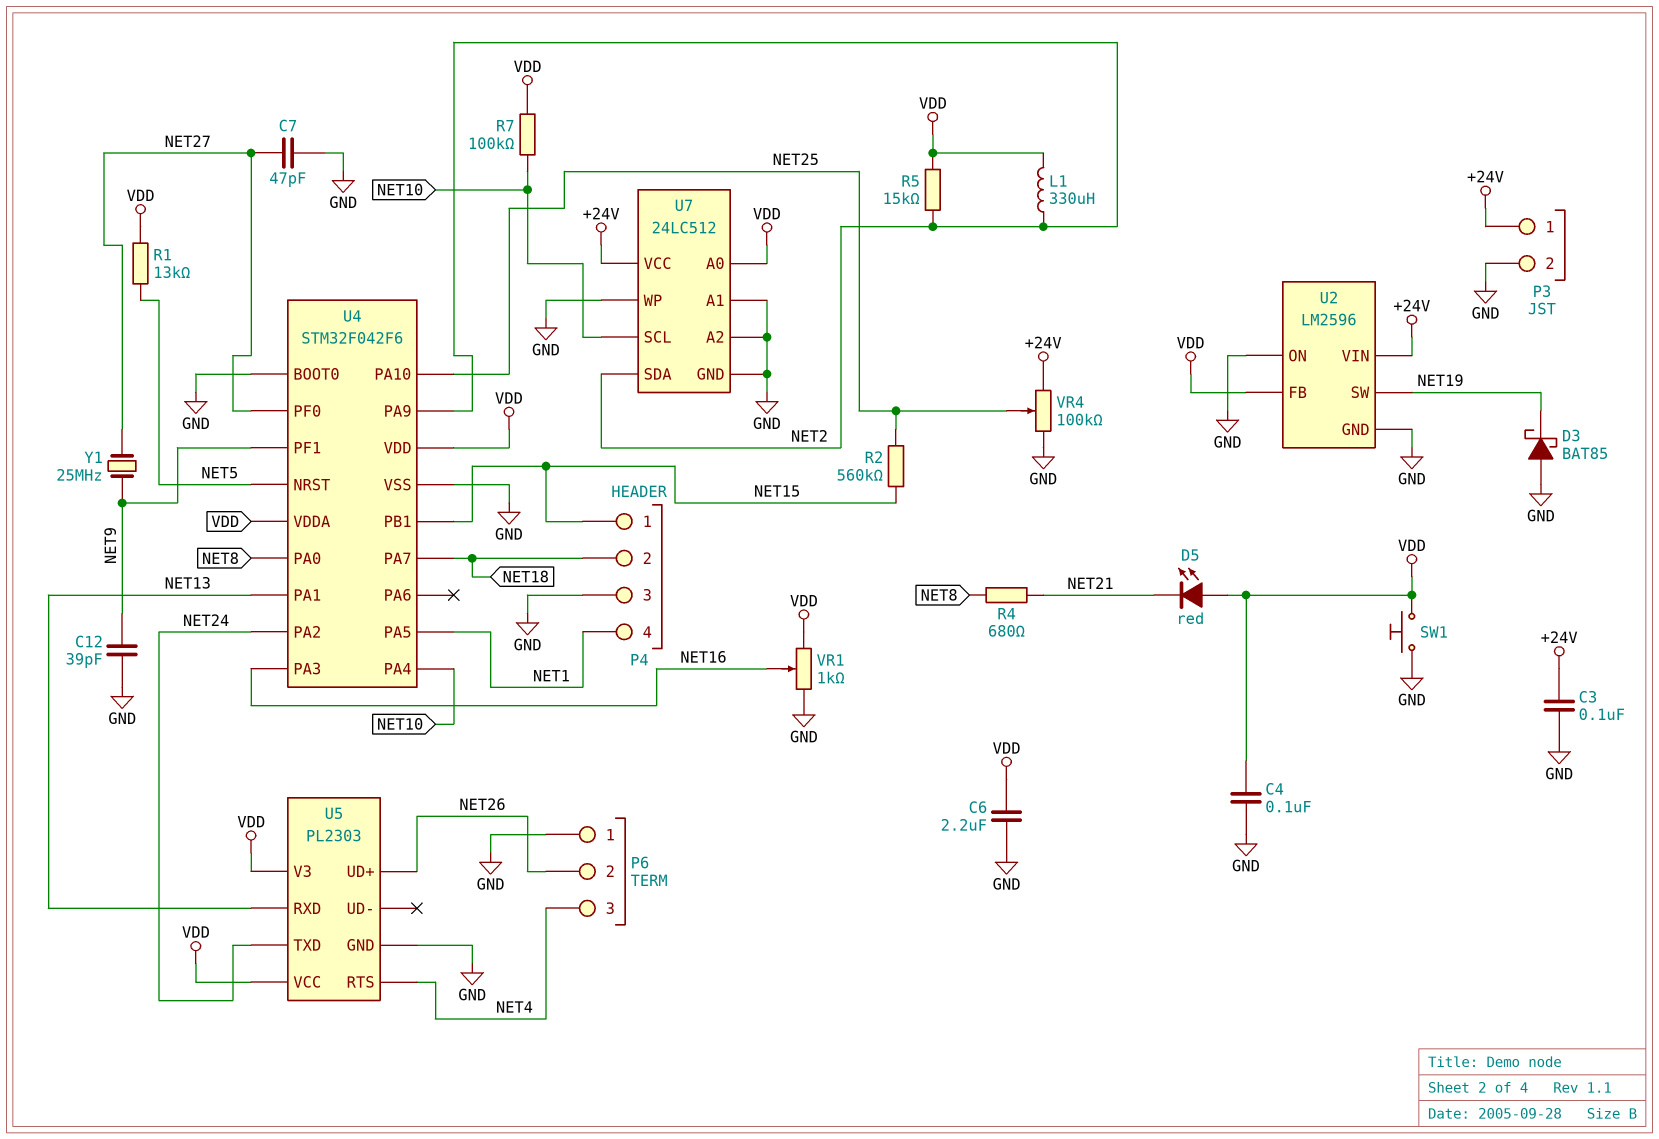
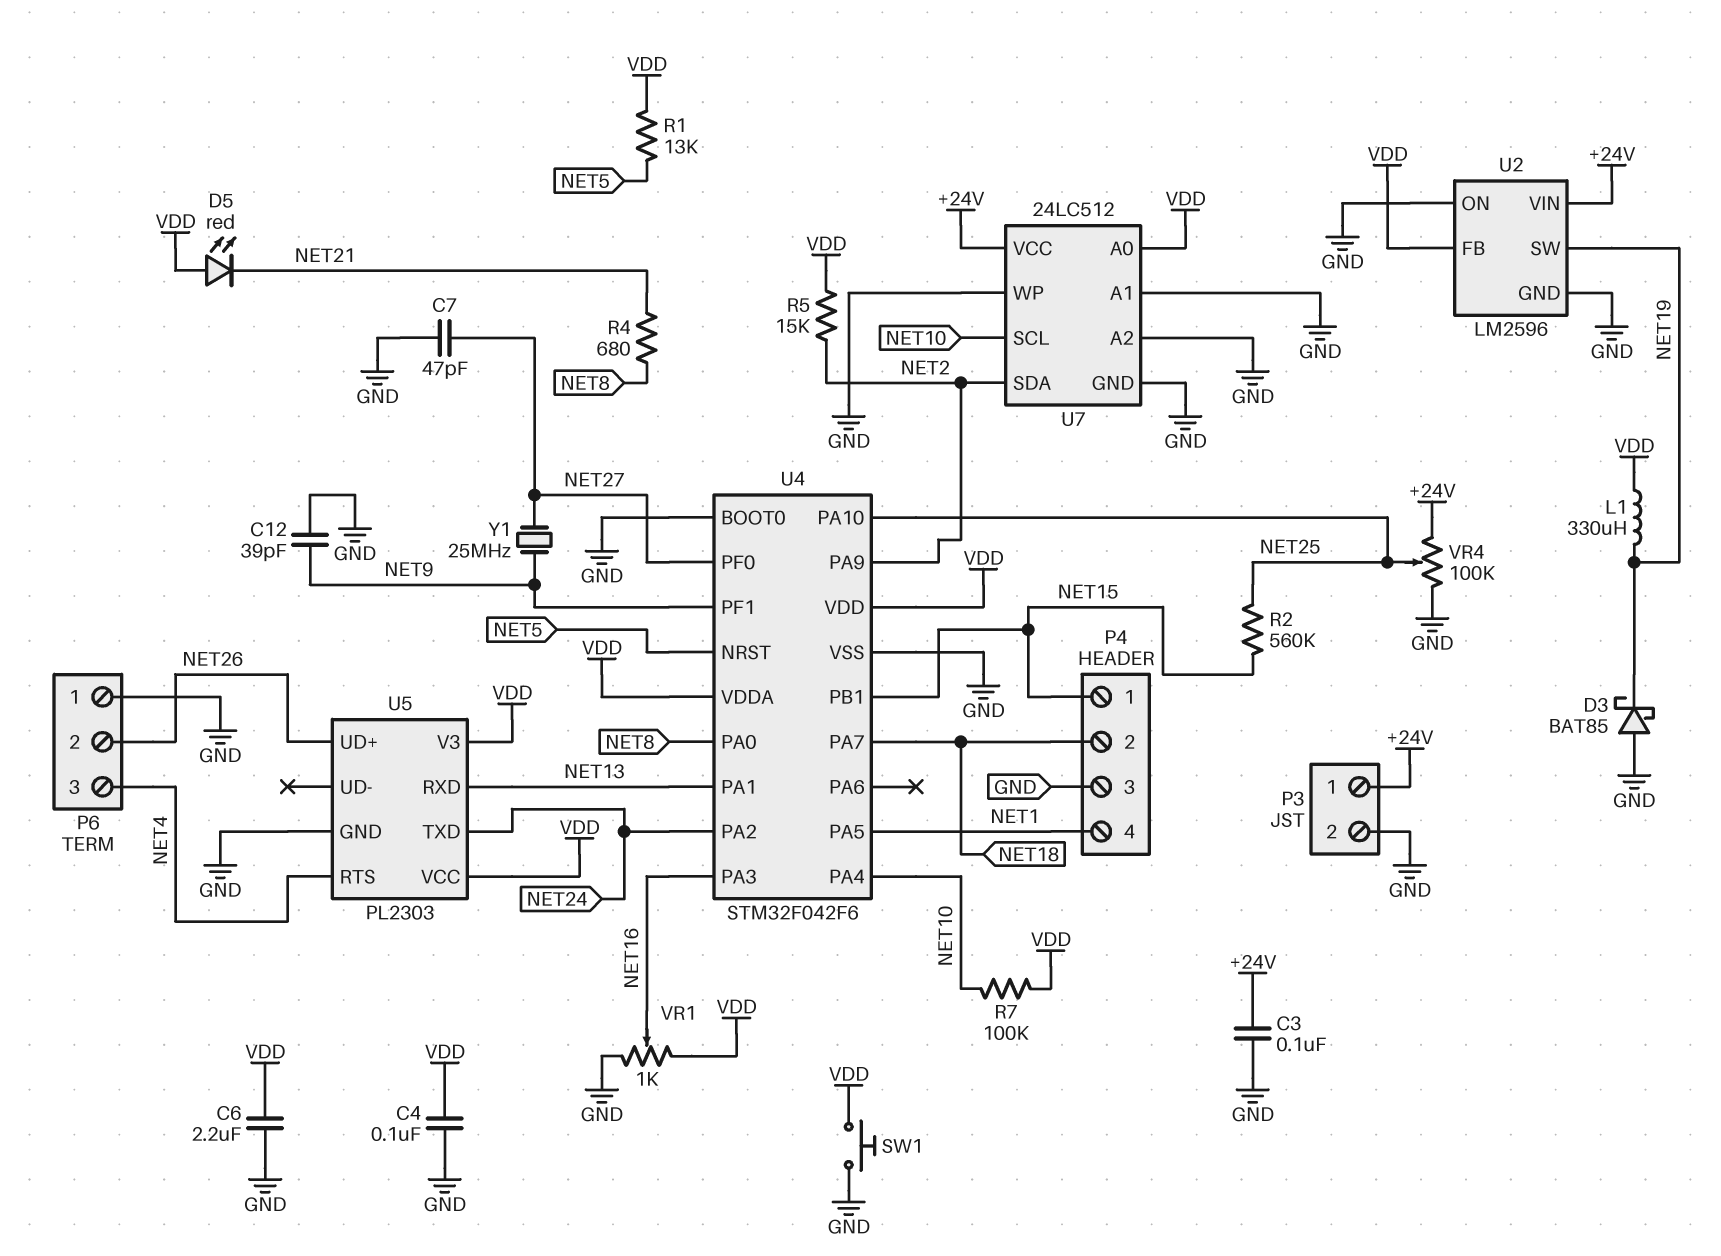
L1: 330uH (NET2, VDD) -> 330uH (NET19, VDD)

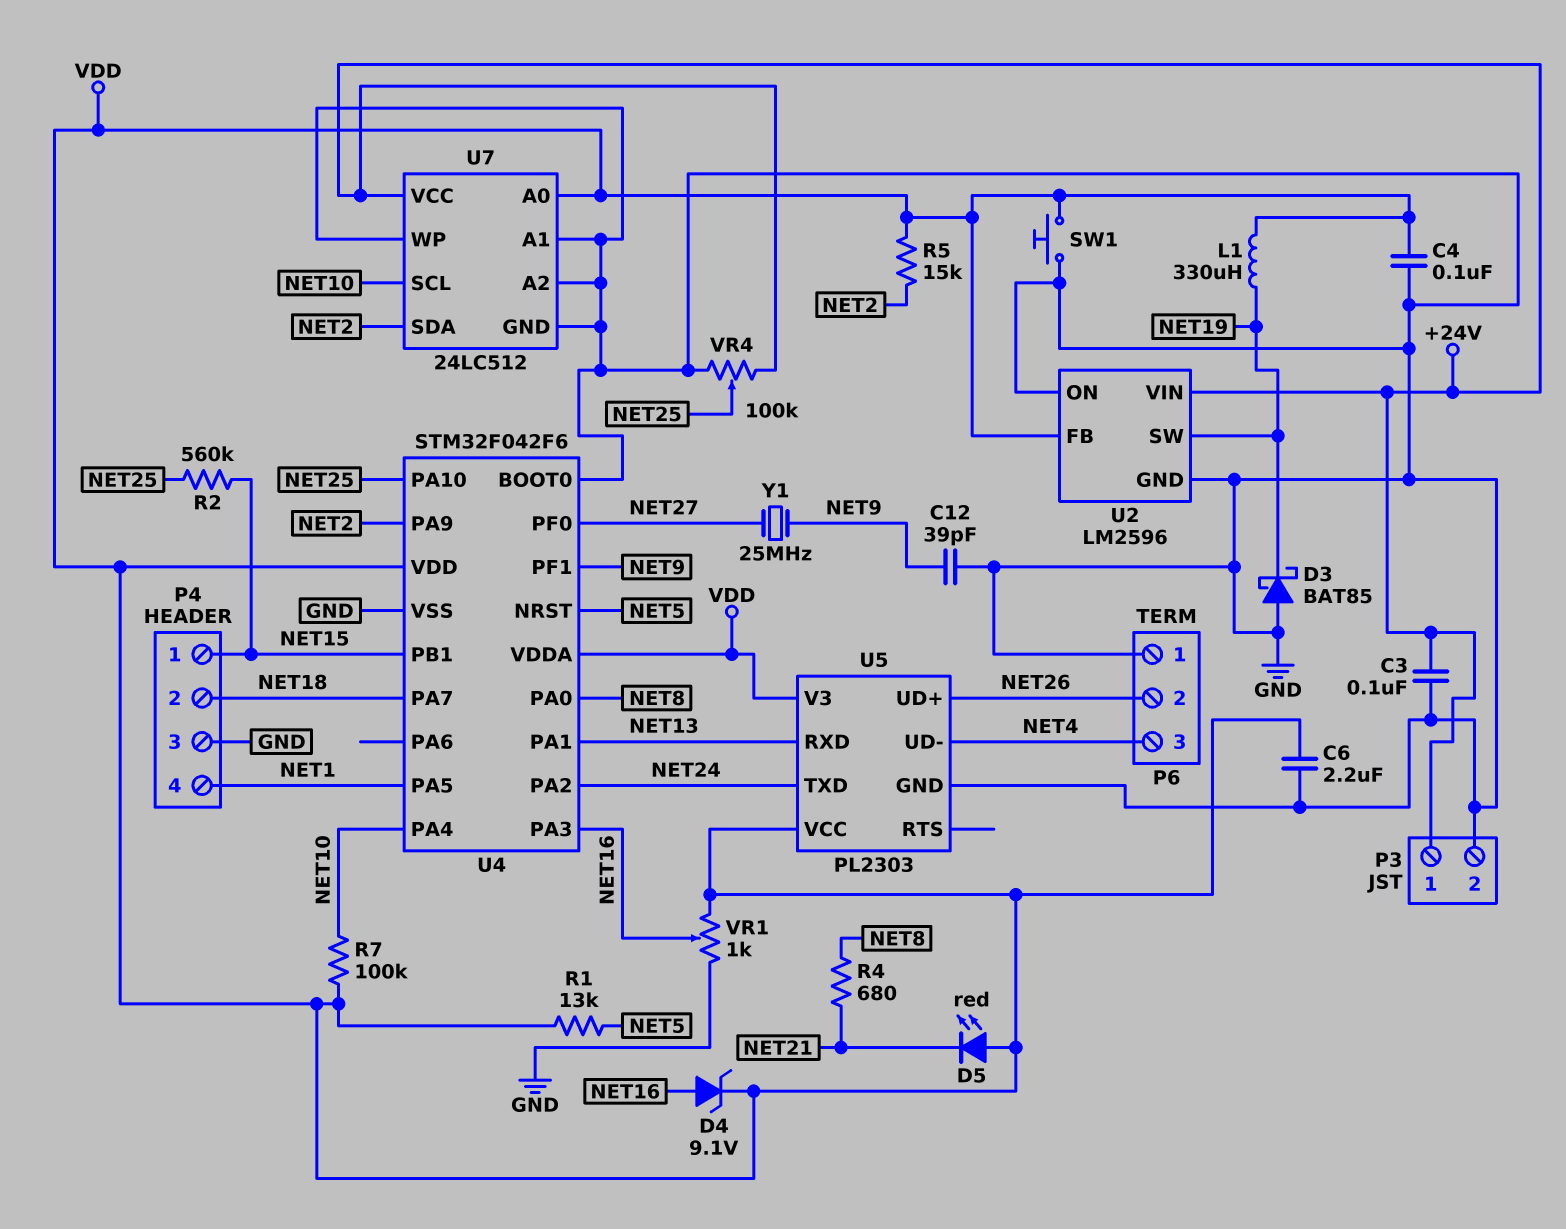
C7: 47pF (GND, NET27) -> none
D4: none -> zener 9.1V (A NET16, K VDD)
U5 pin RTS: NET4 -> none
U5 pin UD-: none -> NET4

